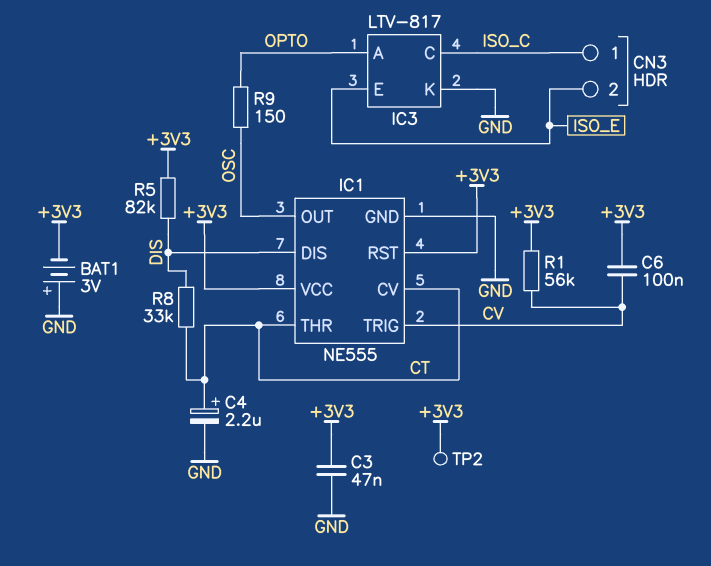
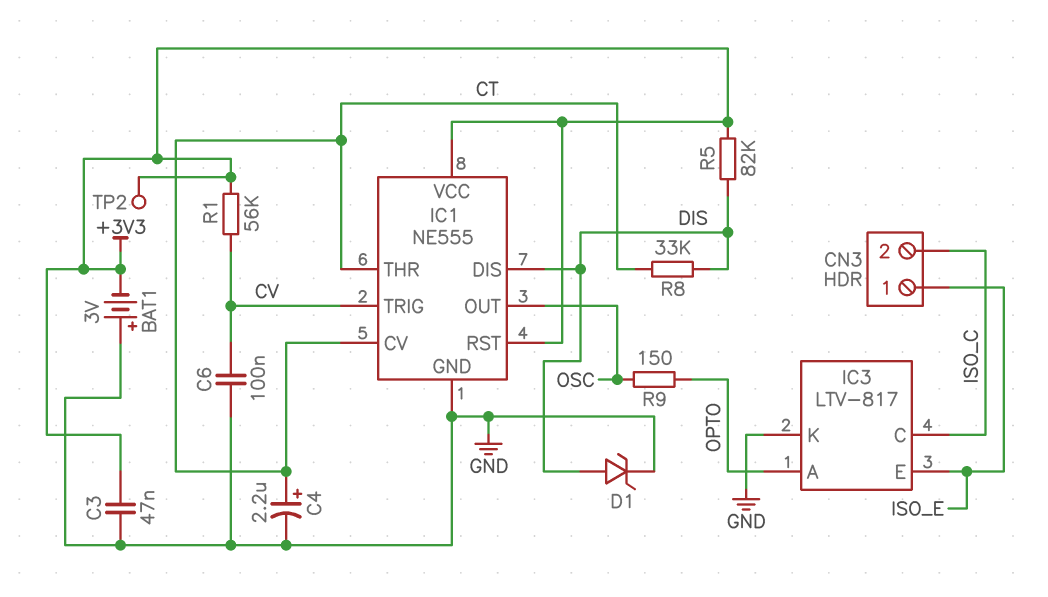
C6: 100nF (+3V3, CV) -> 100nF (CV, GND)
CN3 pin 1: ISO_C -> ISO_E
CN3 pin 2: ISO_E -> ISO_C
D1: none -> zener (A DIS, K GND)

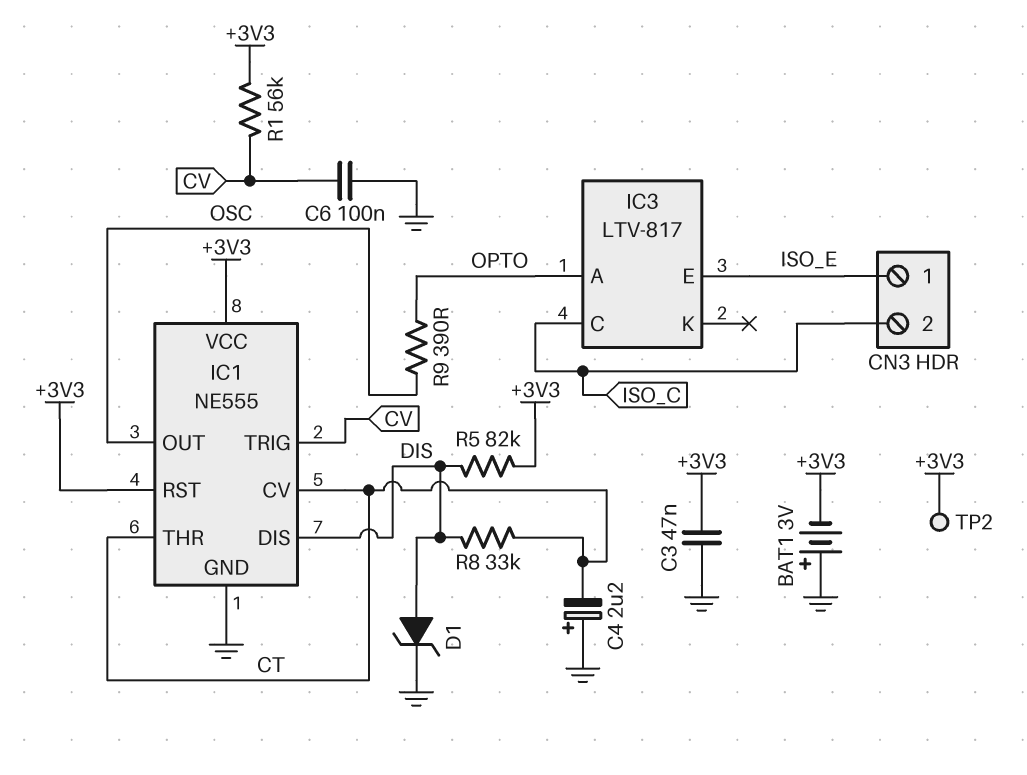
C4: 2.2uF (plus CT, minus GND) -> 2.2uF (plus GND, minus CT)
IC3 pin K: GND -> none
R9: 150 (OPTO, OSC) -> 390 (OPTO, OSC)

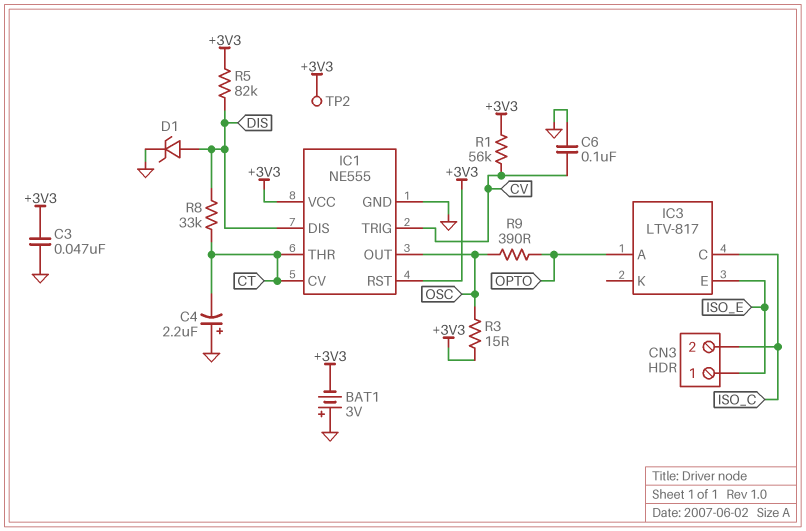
R3: none -> 15 (+3V3, OSC)

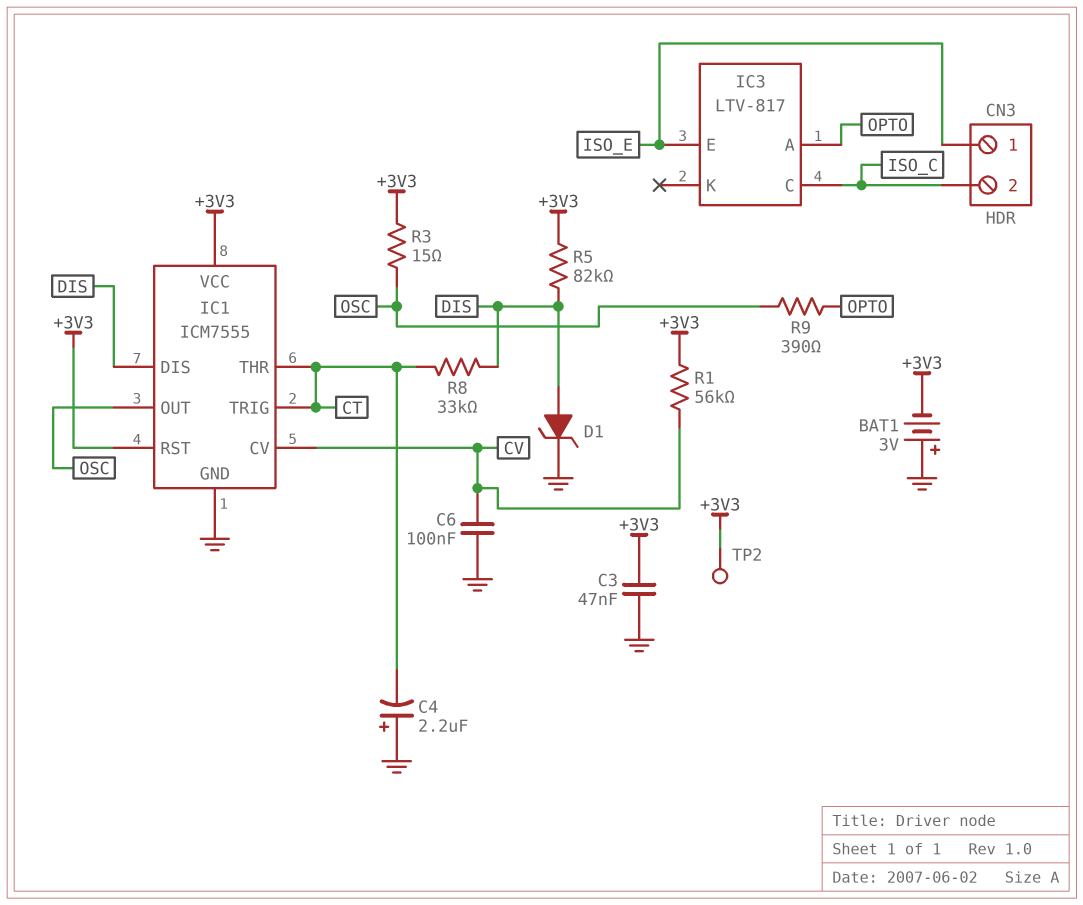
IC1: NE555 -> ICM7555
IC1 pin CV: CT -> CV
IC1 pin TRIG: CV -> CT

